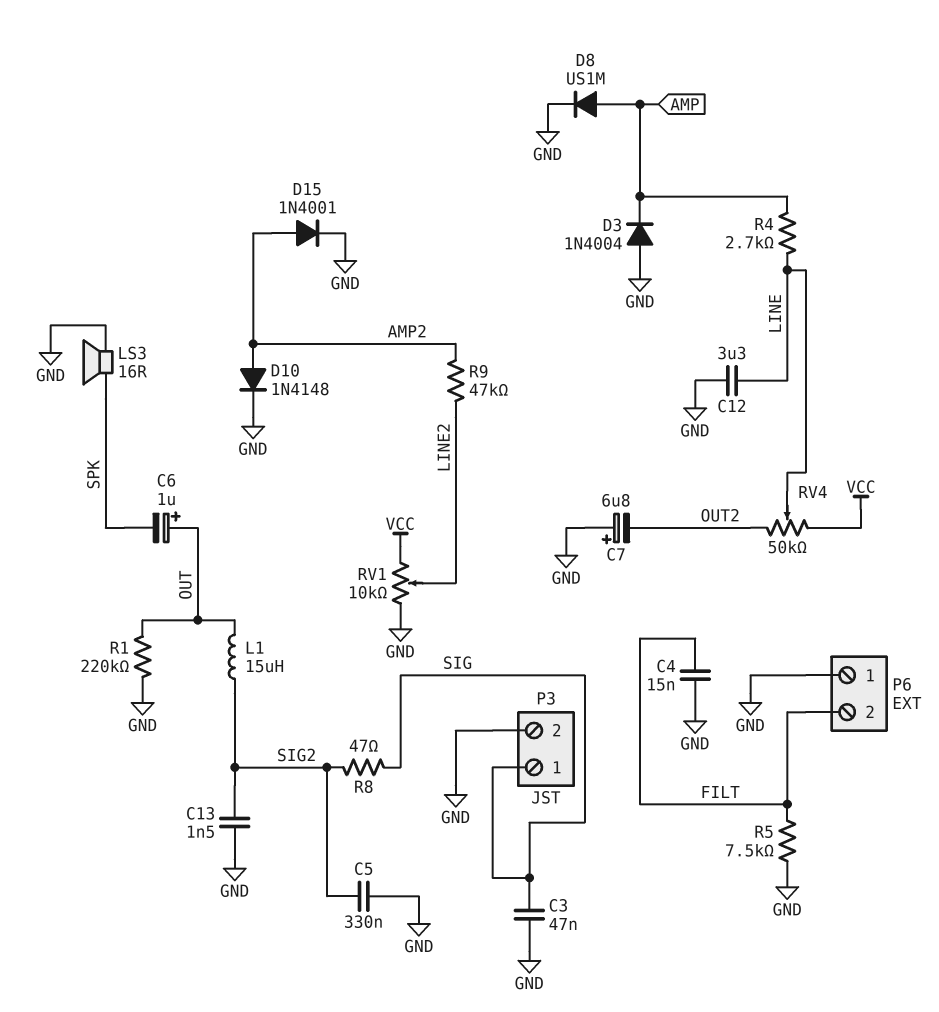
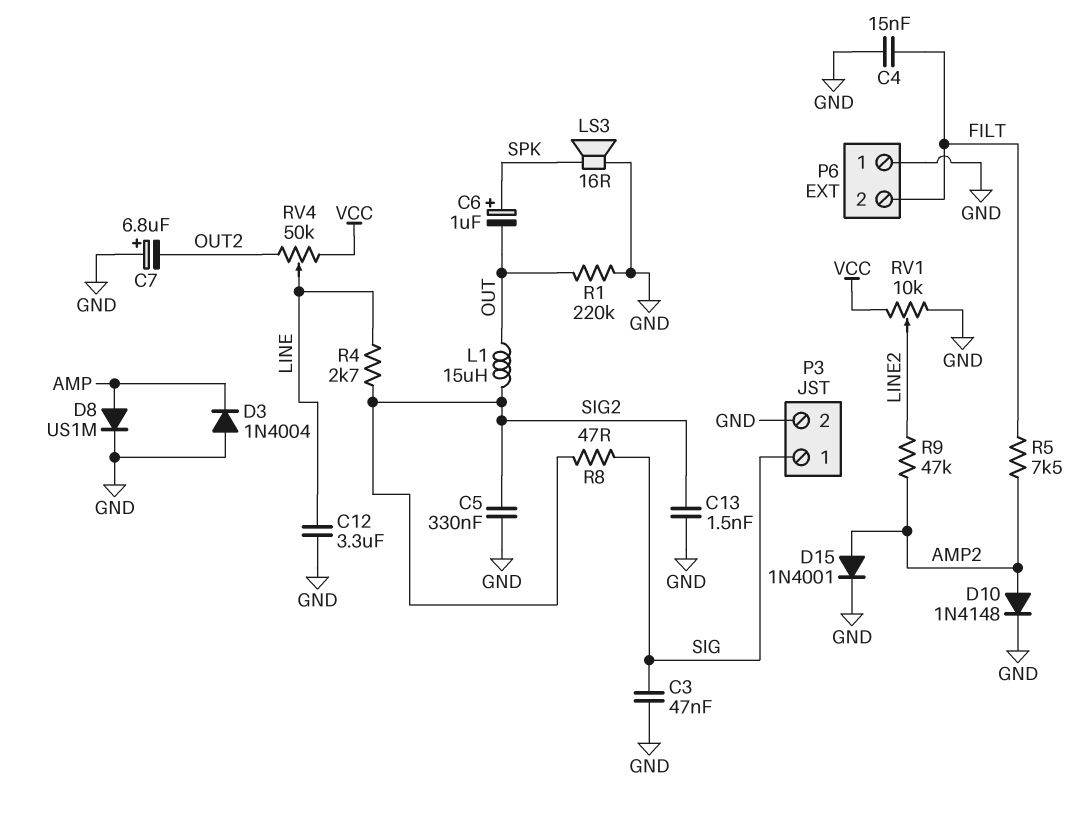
C6: 1uF (plus OUT, minus SPK) -> 1uF (plus SPK, minus OUT)
R4: 2.7k (AMP, LINE) -> 2.7k (LINE, SIG2)
R5: 7.5k (FILT, GND) -> 7.5k (AMP2, FILT)

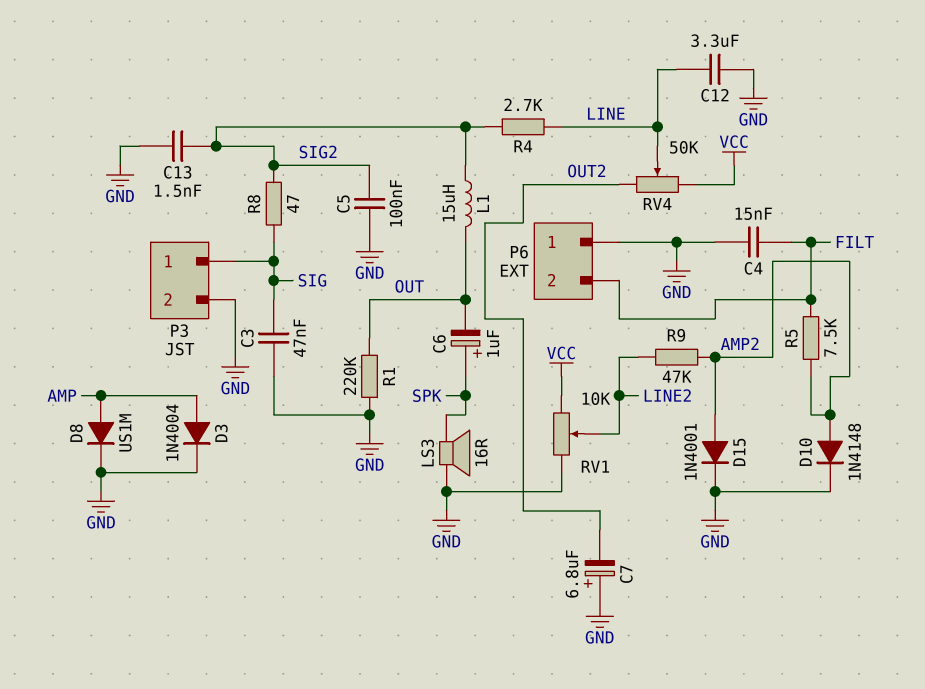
C5: 330nF (GND, SIG2) -> 100nF (GND, SIG2)
D3: diode 1N4004 (A GND, K AMP) -> diode 1N4004 (A AMP, K GND)

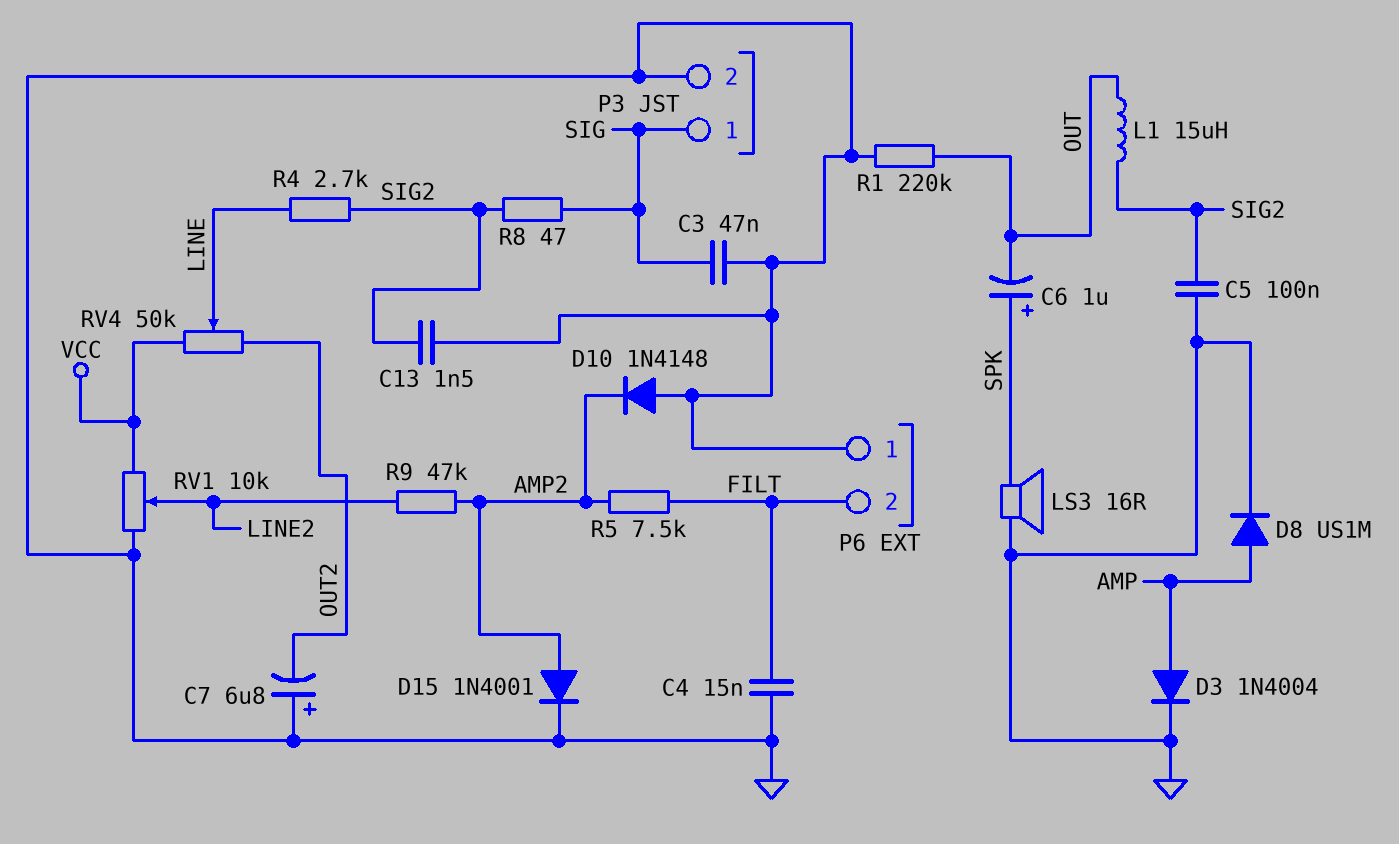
C12: 3.3uF (GND, LINE) -> none
D10: diode 1N4148 (A AMP2, K GND) -> diode 1N4148 (A GND, K AMP2)

